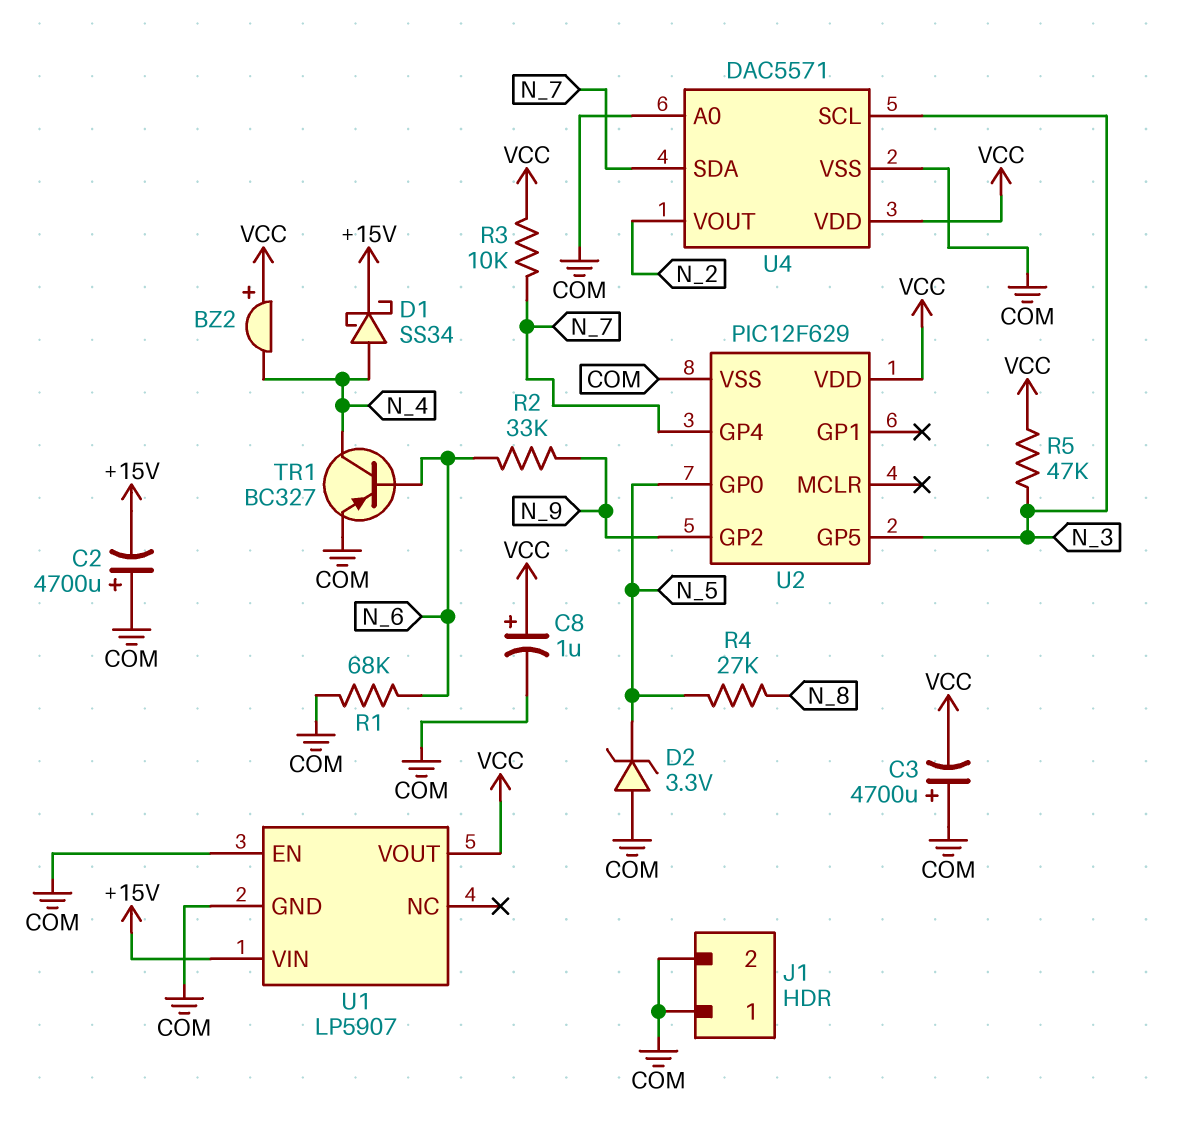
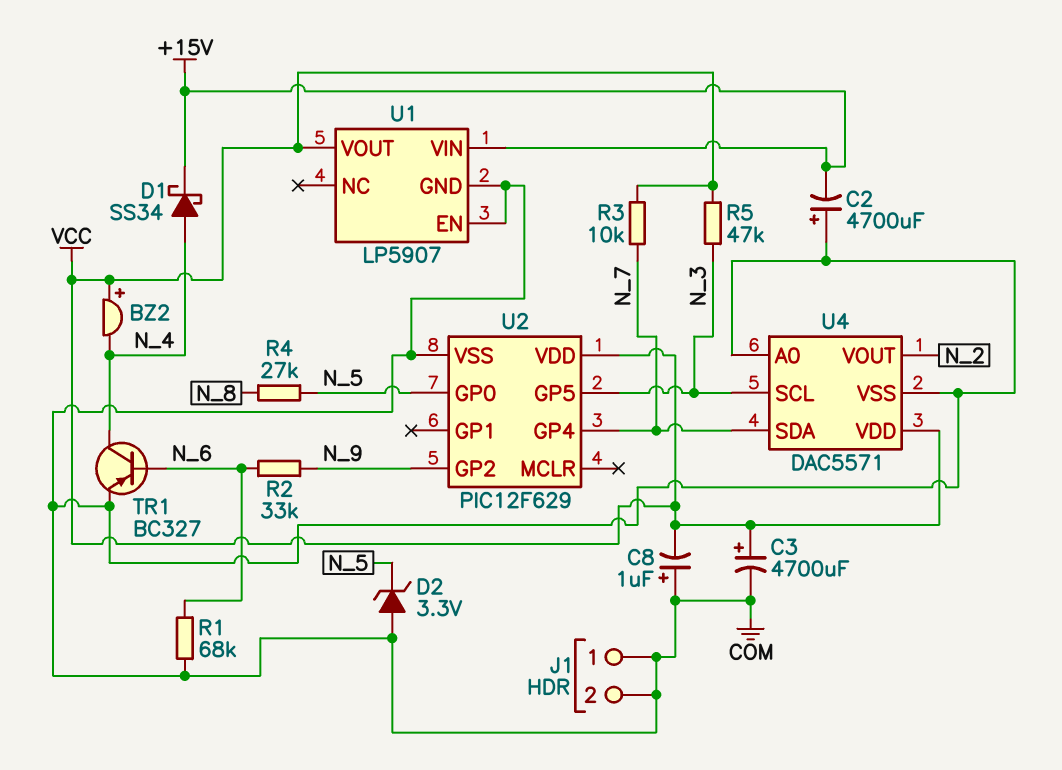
C3: 4700uF (plus COM, minus VCC) -> 4700uF (plus VCC, minus COM)
C8: 1uF (plus VCC, minus COM) -> 1uF (plus COM, minus VCC)

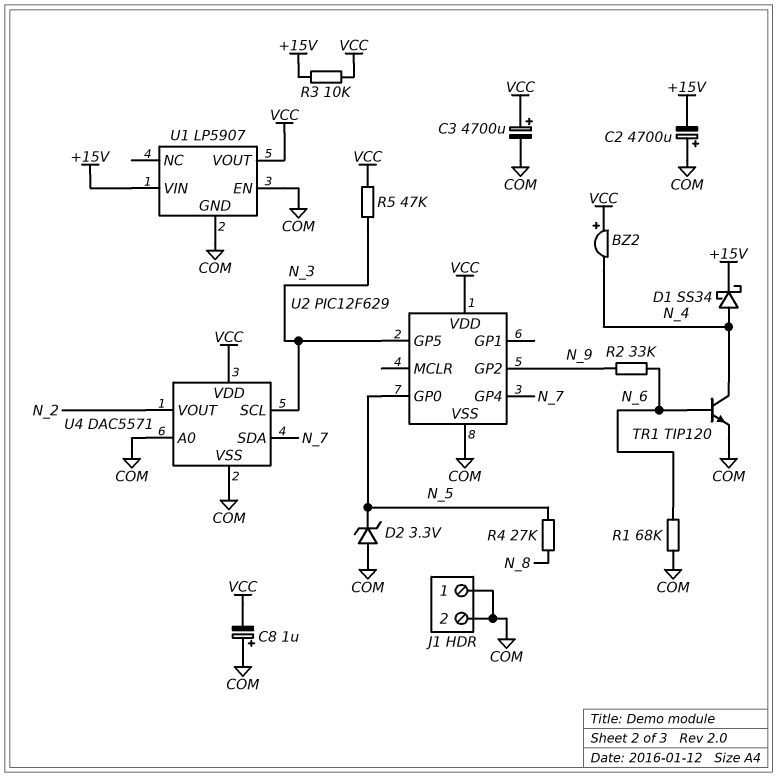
R3: 10k (N_7, VCC) -> 10k (+15V, VCC)
TR1: PNP BC327 (B N_6, C N_4, E COM) -> NPN TIP120 (B N_6, C N_4, E COM)

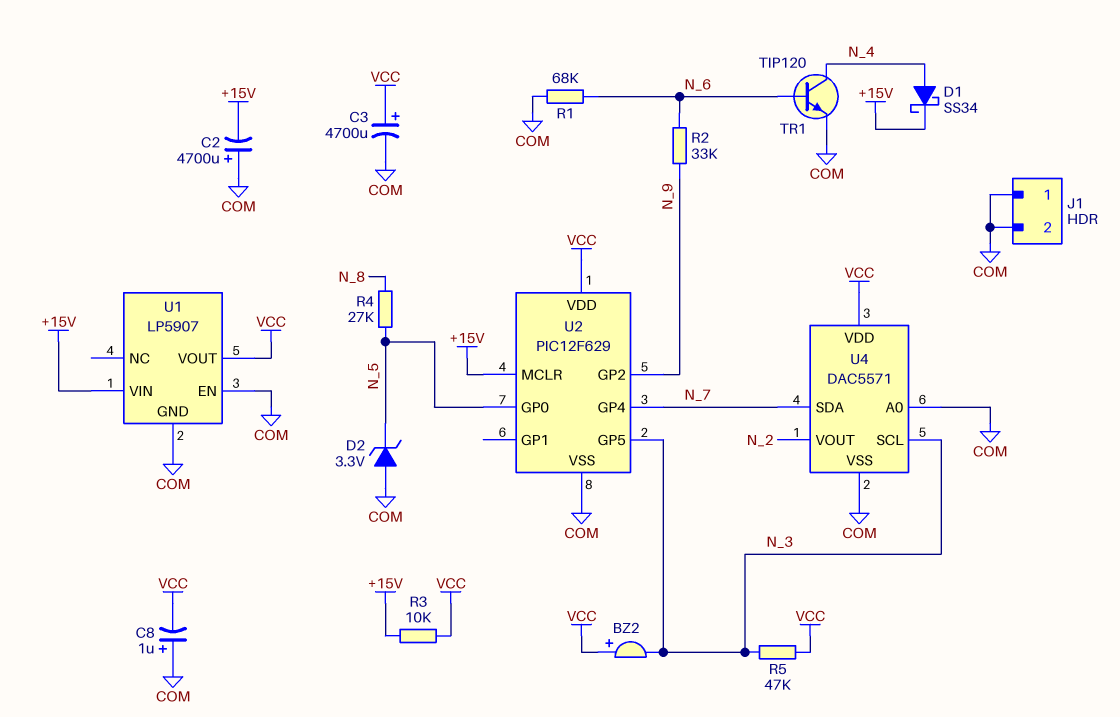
BZ2: buzzer (plus VCC, minus N_4) -> buzzer (plus VCC, minus N_3)
U2 pin MCLR: none -> +15V

